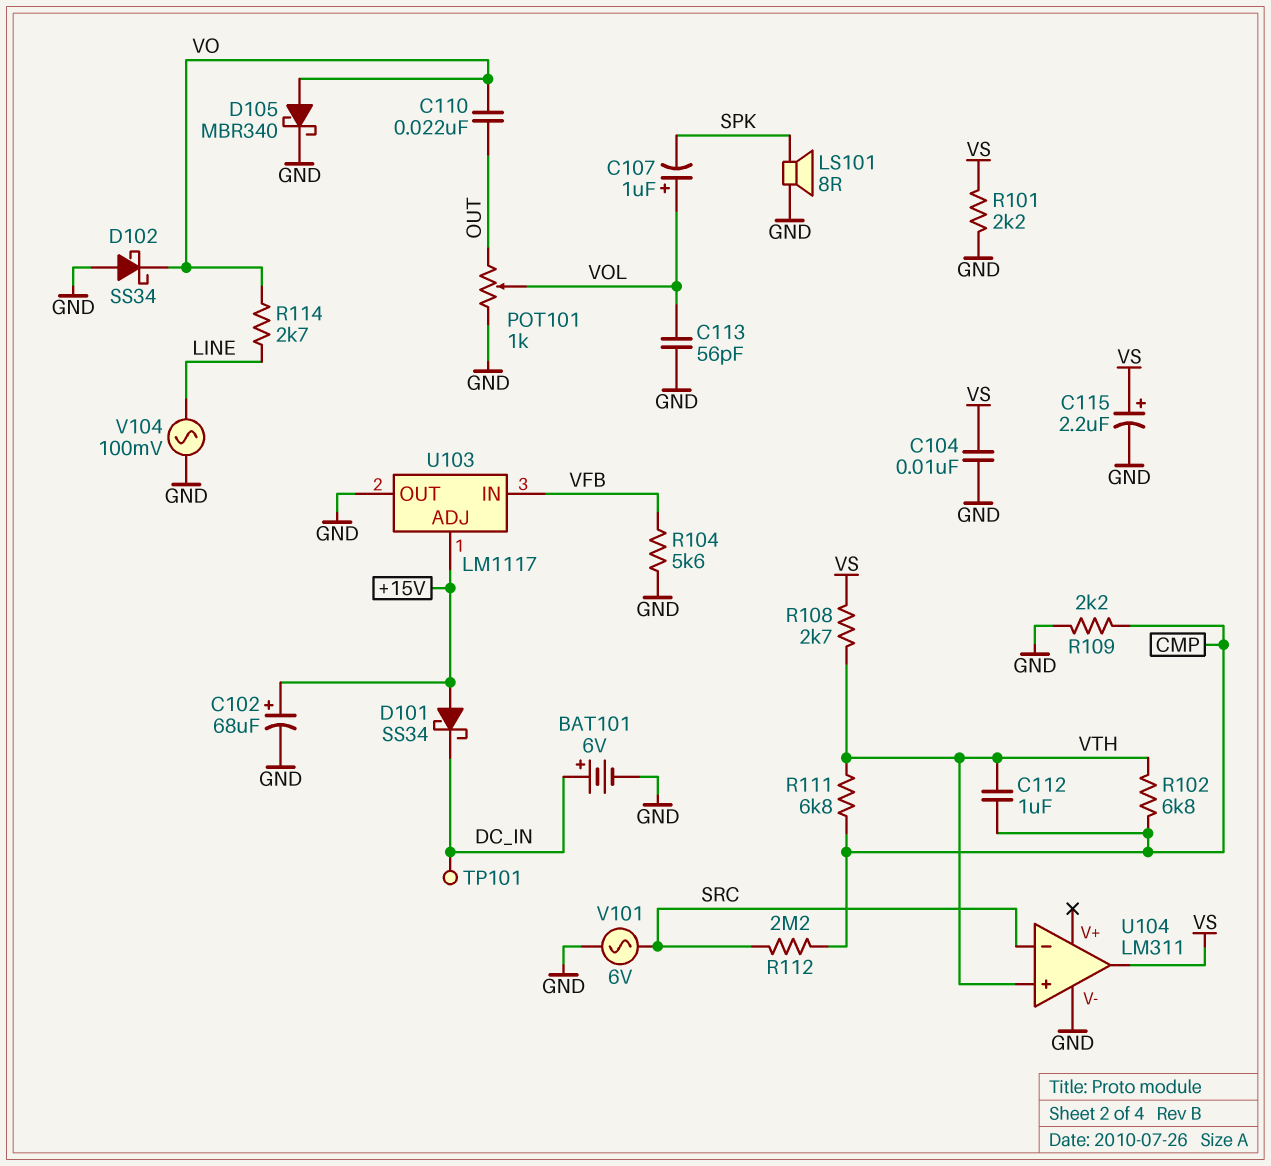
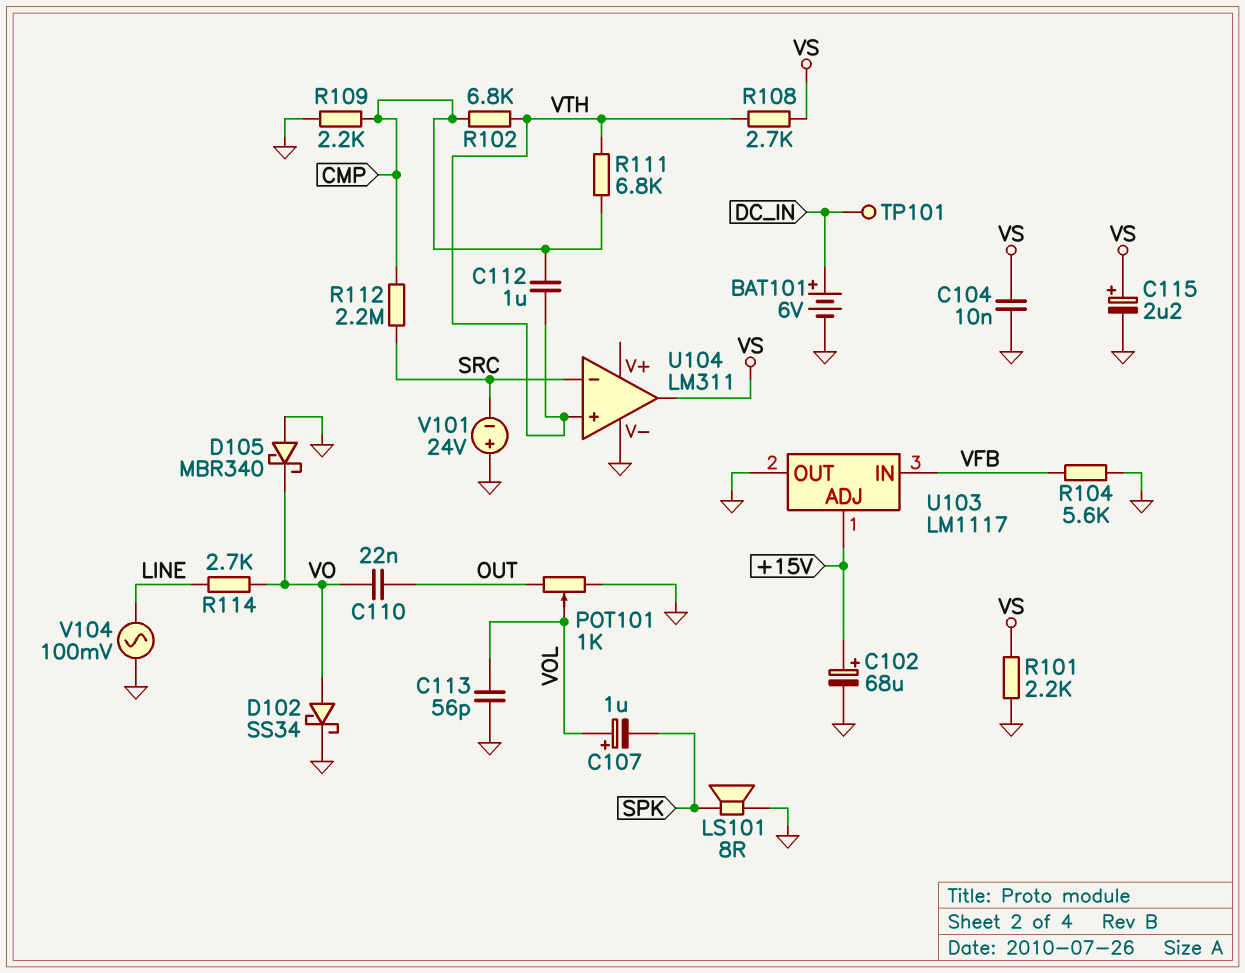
D101: schottky SS34 (A +15V, K DC_IN) -> none
D102: schottky SS34 (A GND, K VO) -> schottky SS34 (A VO, K GND)
D105: schottky MBR340 (A VO, K GND) -> schottky MBR340 (A GND, K VO)
V101: AC 6V (GND, SRC) -> 24V (plus GND, minus SRC)

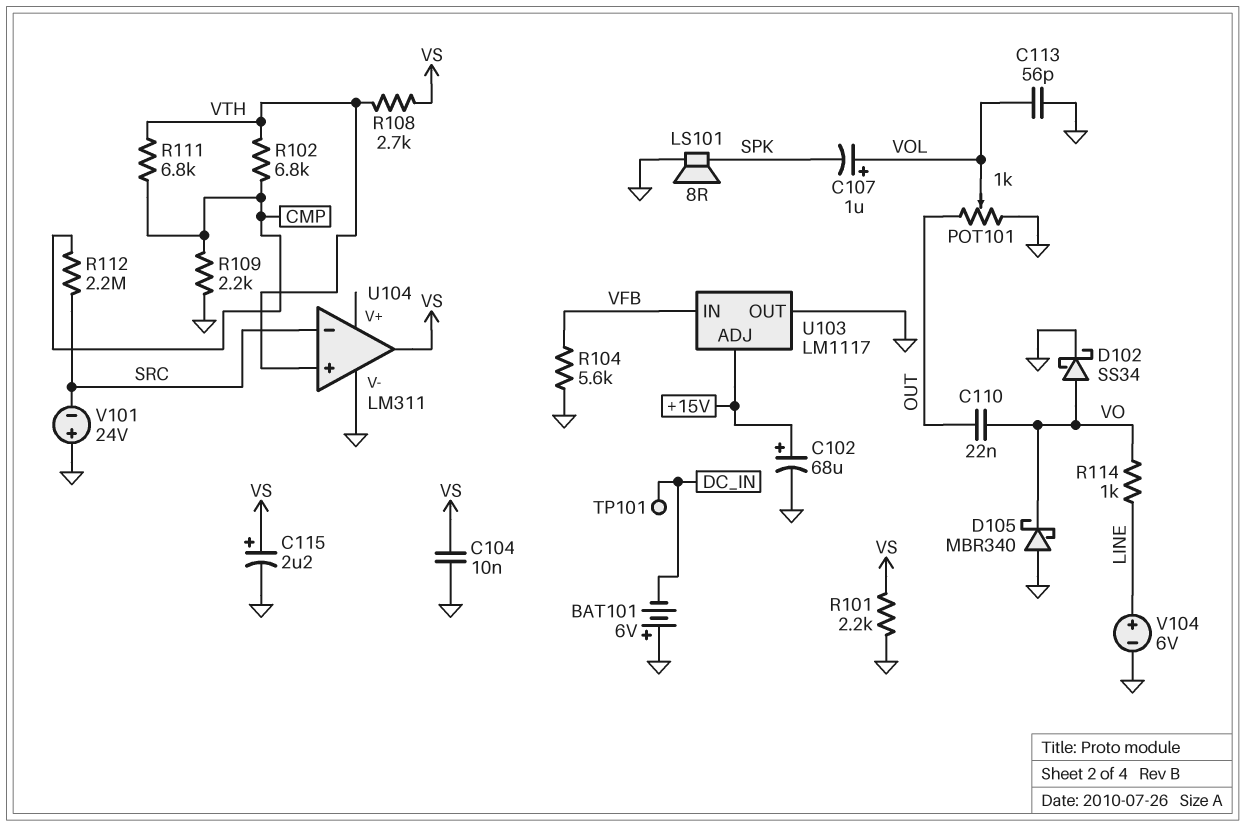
BAT101: 6V (plus DC_IN, minus GND) -> 6V (plus GND, minus DC_IN)
C112: 1uF (CMP, VTH) -> none
R114: 2.7k (LINE, VO) -> 1k (LINE, VO)
V104: AC 100mV (GND, LINE) -> 6V (plus LINE, minus GND)

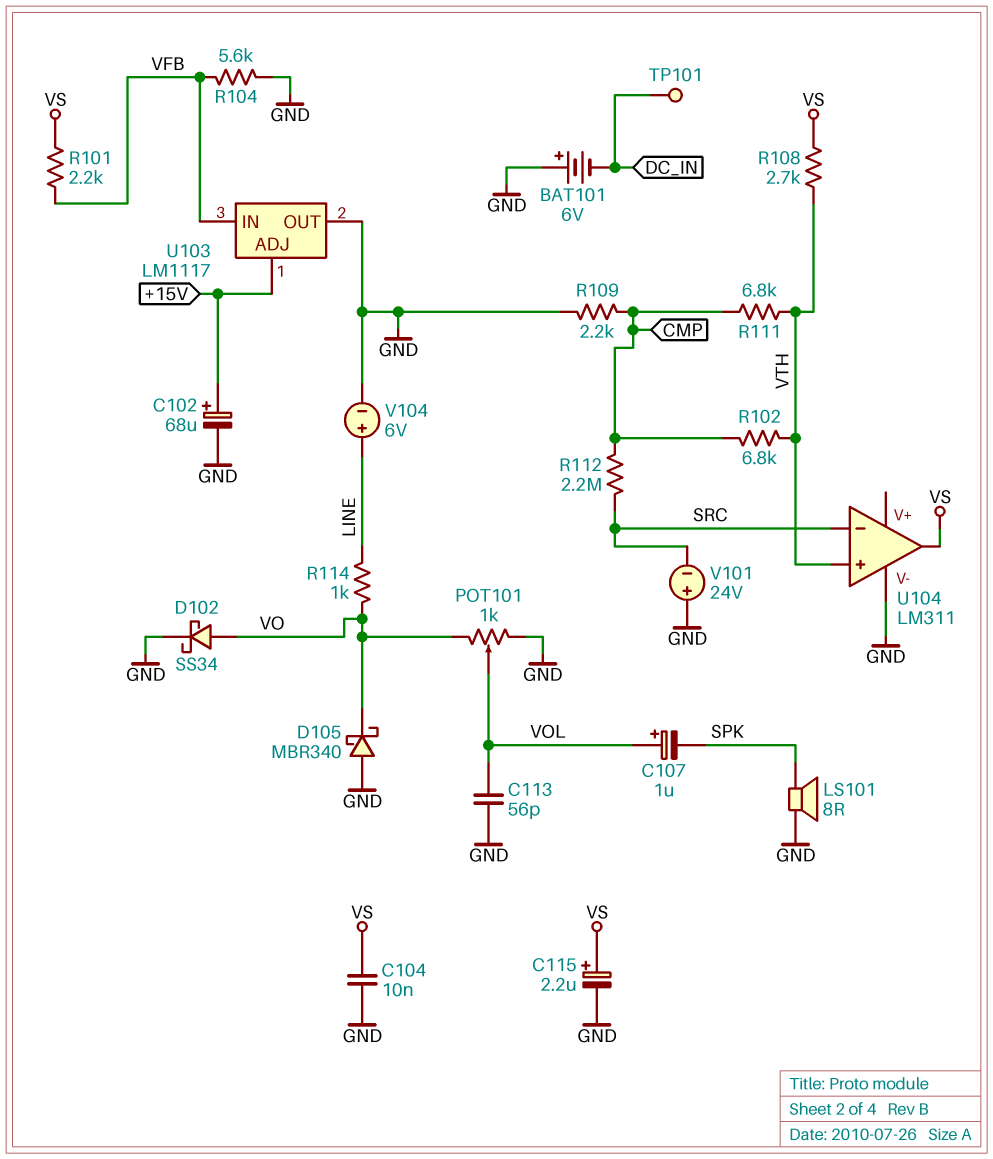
C110: 22nF (OUT, VO) -> none
POT101: 1k (GND, OUT, wiper VOL) -> 1k (GND, VO, wiper VOL)
R101: 2.2k (GND, VS) -> 2.2k (VFB, VS)

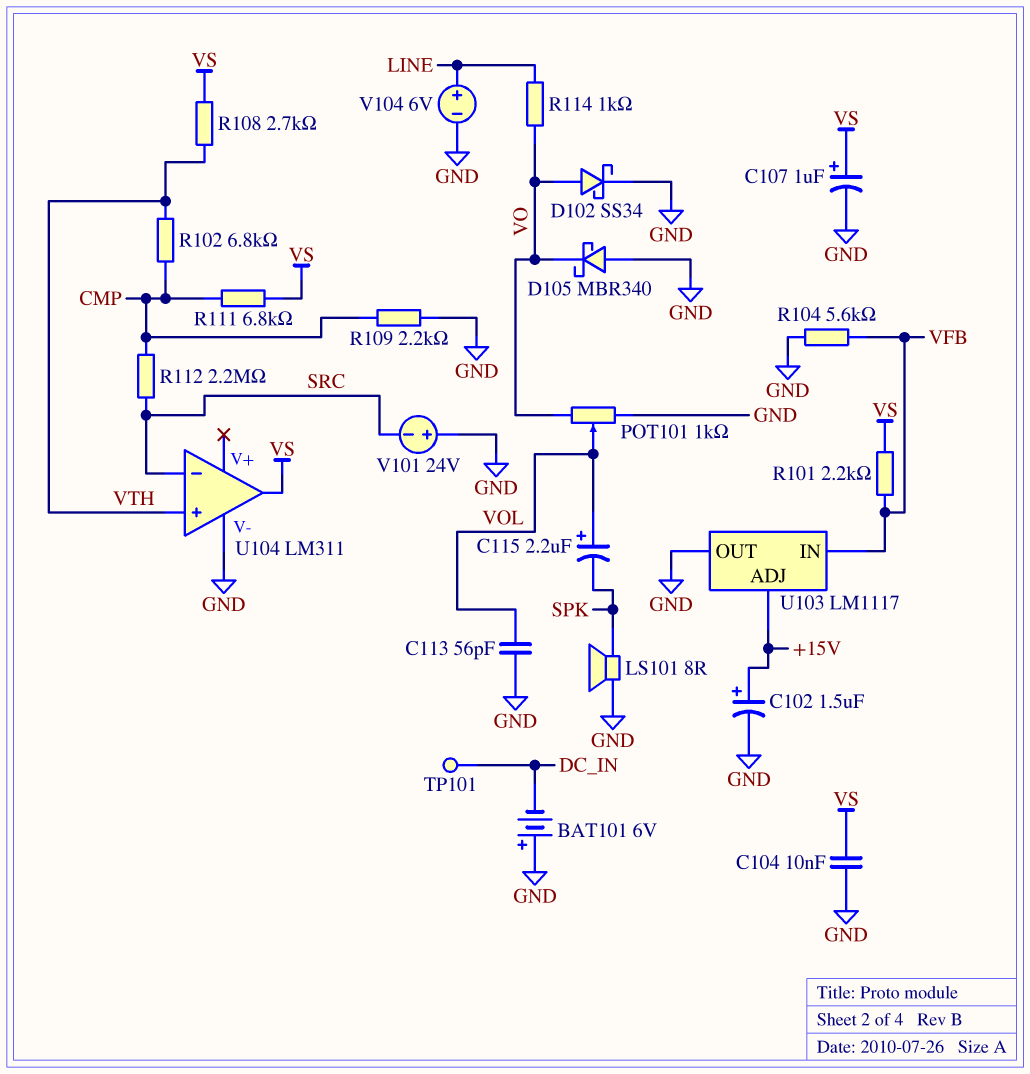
C102: 68uF (plus +15V, minus GND) -> 1.5uF (plus +15V, minus GND)
C107: 1uF (plus VOL, minus SPK) -> 1uF (plus VS, minus GND)
C115: 2.2uF (plus VS, minus GND) -> 2.2uF (plus VOL, minus SPK)
R111: 6.8k (CMP, VTH) -> 6.8k (CMP, VS)

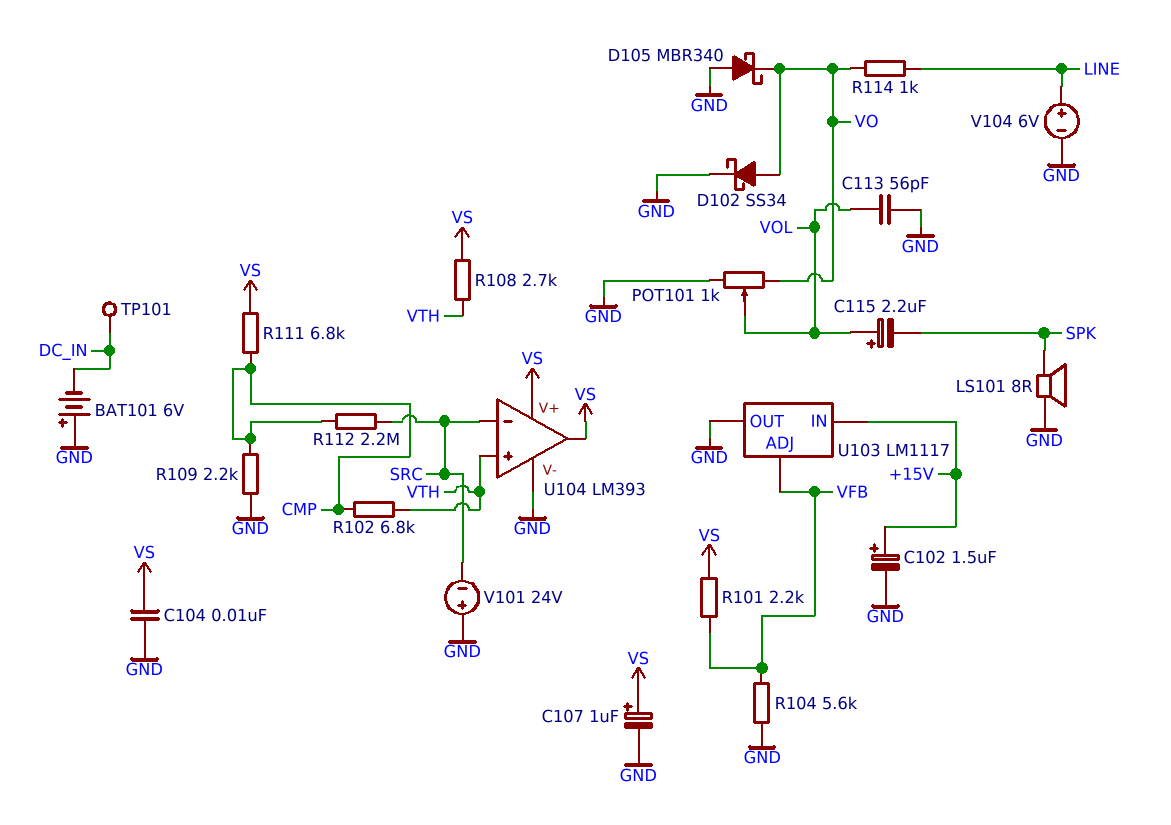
U103 pin ADJ: +15V -> VFB
U103 pin IN: VFB -> +15V
U104: LM311 -> LM393
U104 pin V+: none -> VS

